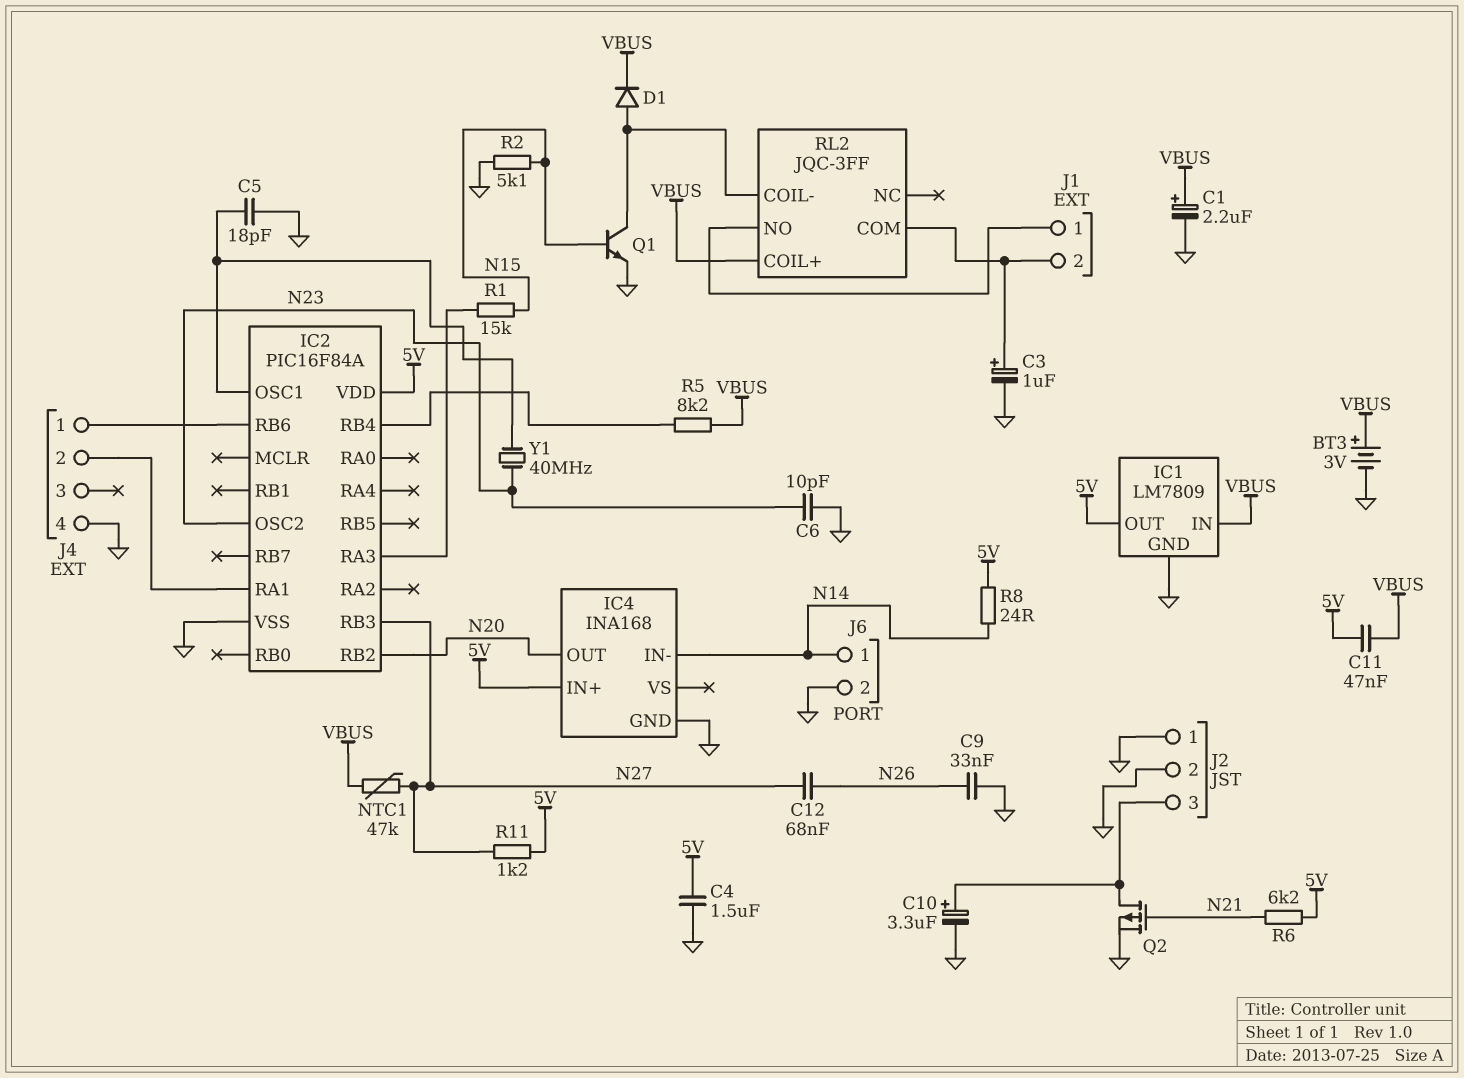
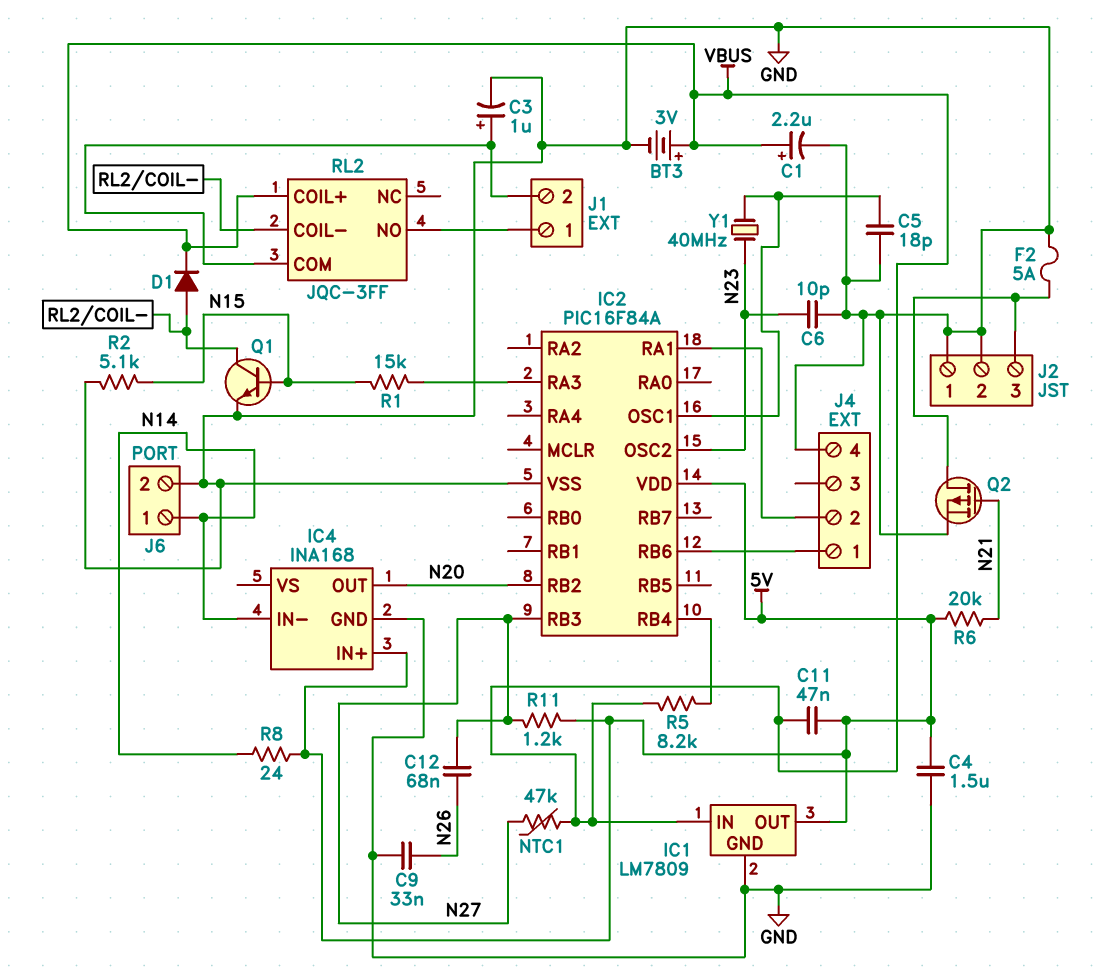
C10: 3.3uF (plus J2/3, minus GND) -> none
F2: none -> 5A (GND, J2/3)
R6: 6.2k (5V, N21) -> 20k (5V, N21)

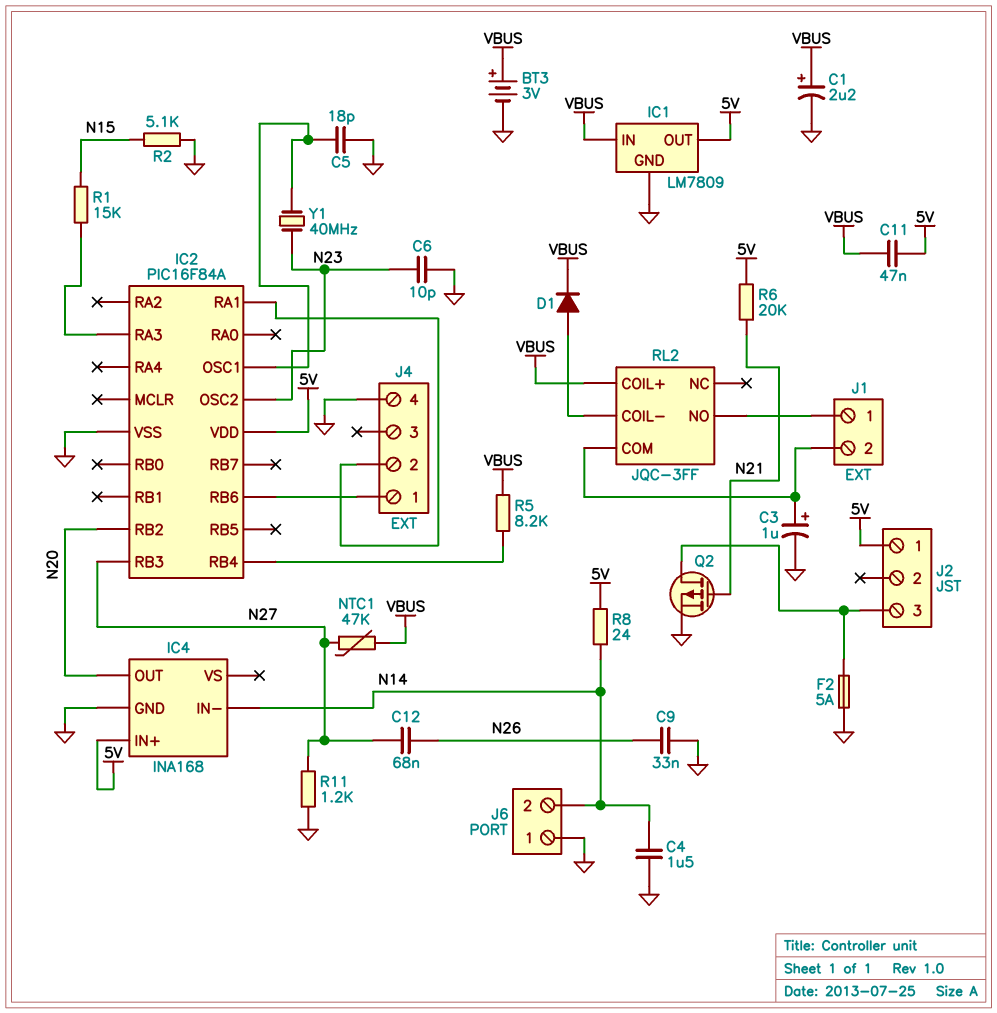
C4: 1.5uF (5V, GND) -> 1.5uF (GND, N14)
J2 pin 1: GND -> 5V
J2 pin 2: GND -> none
J6 pin 1: N14 -> GND
J6 pin 2: GND -> N14
Q1: NPN (B N15, C RL2/COIL-, E GND) -> none
R11: 1.2k (5V, N27) -> 1.2k (GND, N27)

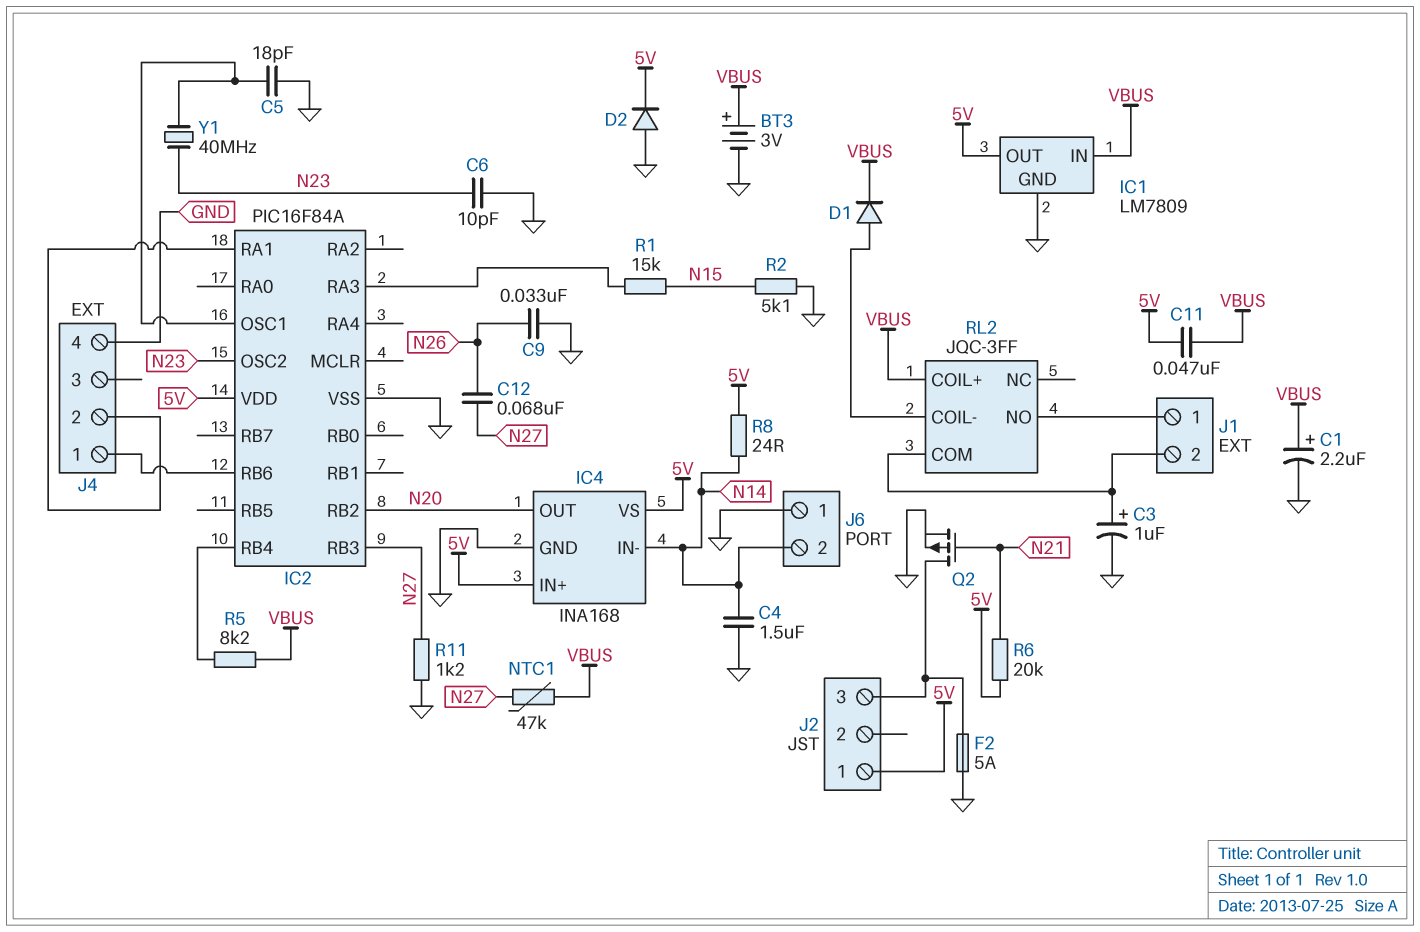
D2: none -> diode (A GND, K 5V)
IC4 pin VS: none -> 5V

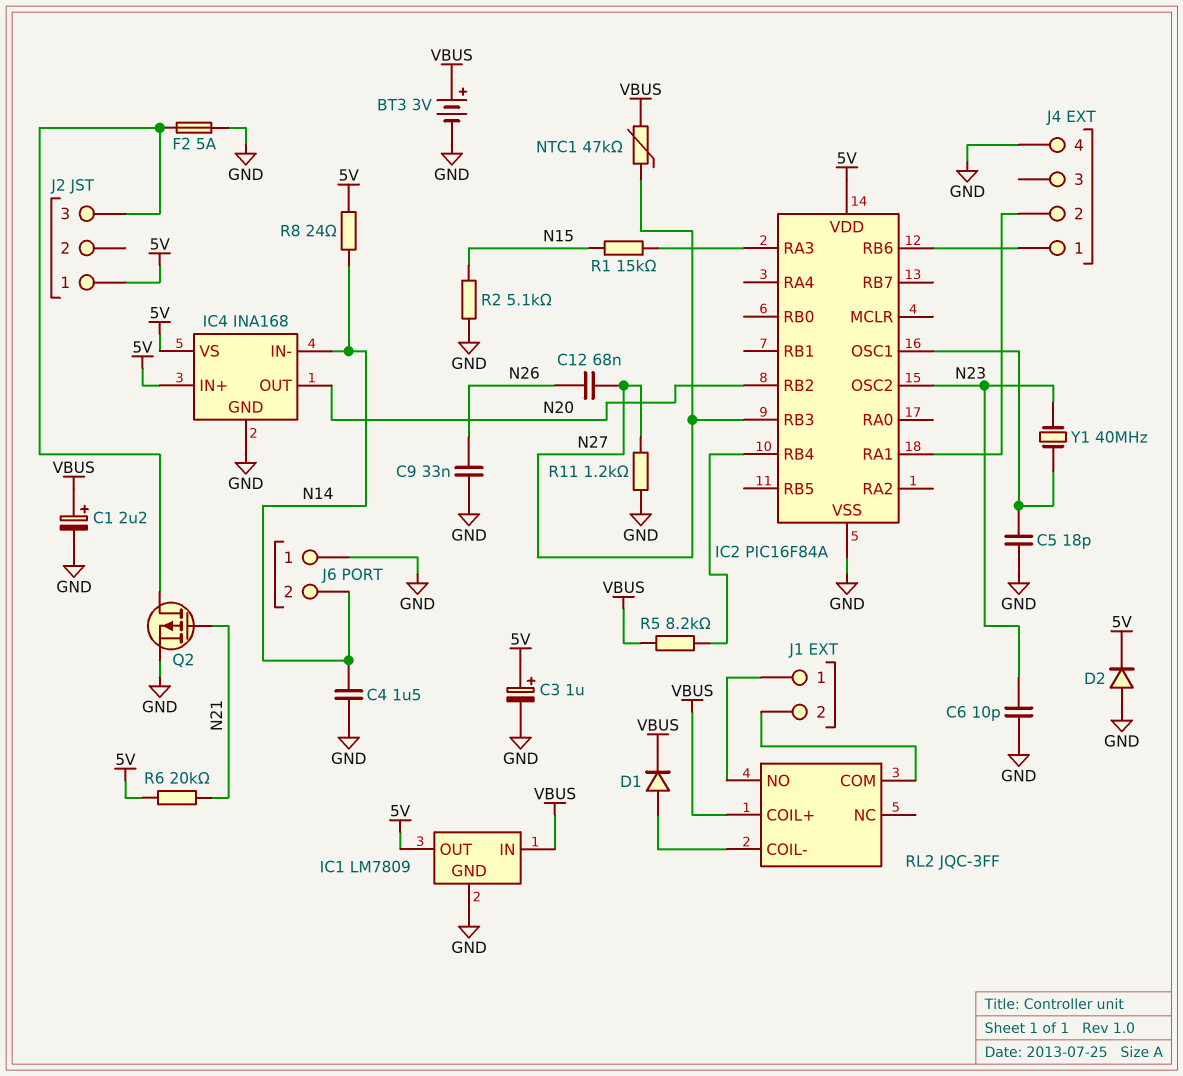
C3: 1uF (plus J1/2, minus GND) -> 1uF (plus 5V, minus GND)
C11: 47nF (5V, VBUS) -> none

